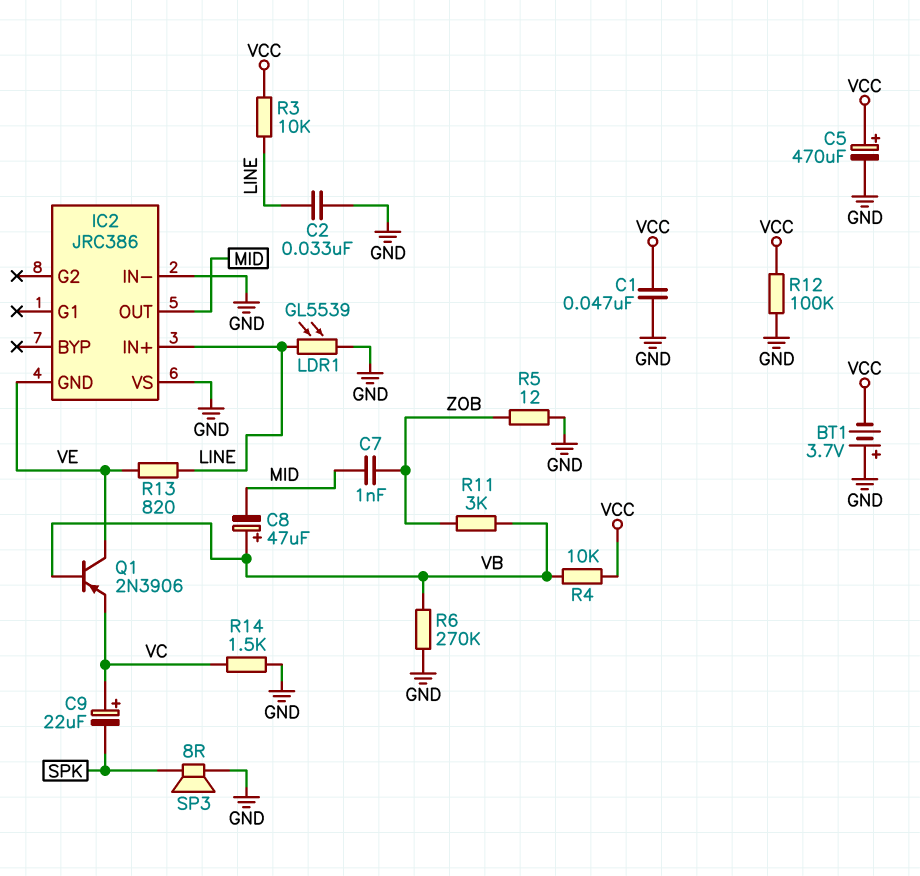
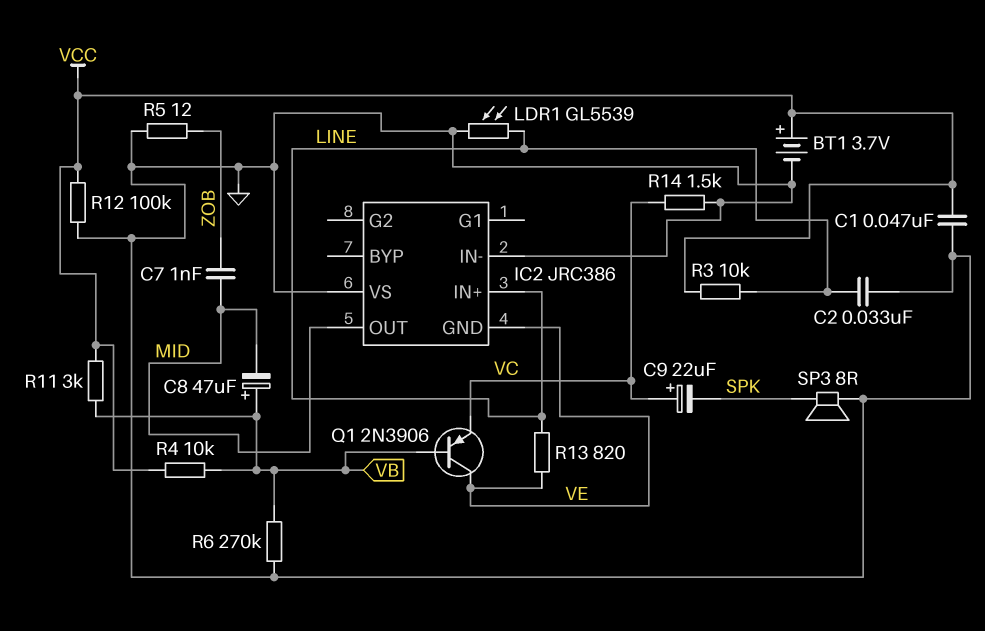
BT1: 3.7V (plus GND, minus VCC) -> 3.7V (plus VCC, minus GND)
C5: 470uF (plus VCC, minus GND) -> none
R11: 3k (VB, ZOB) -> 3k (VB, VCC)

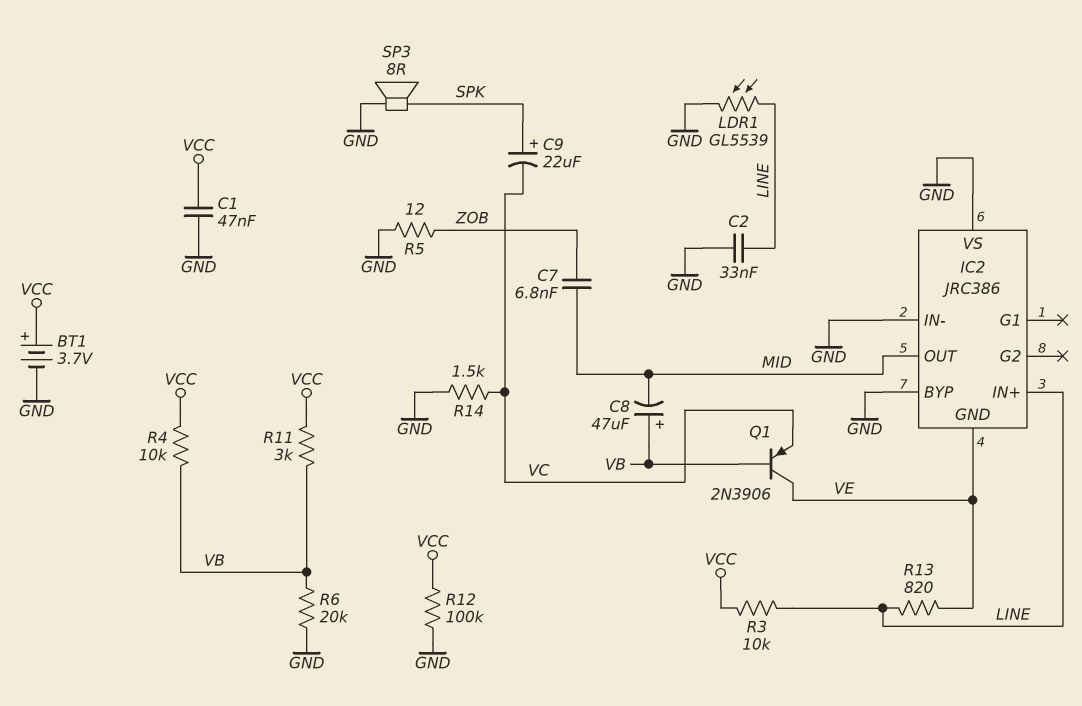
C7: 1nF (MID, ZOB) -> 6.8nF (MID, ZOB)
C9: 22uF (plus VC, minus SPK) -> 22uF (plus SPK, minus VC)
IC2 pin BYP: none -> GND
R6: 270k (GND, VB) -> 20k (GND, VB)

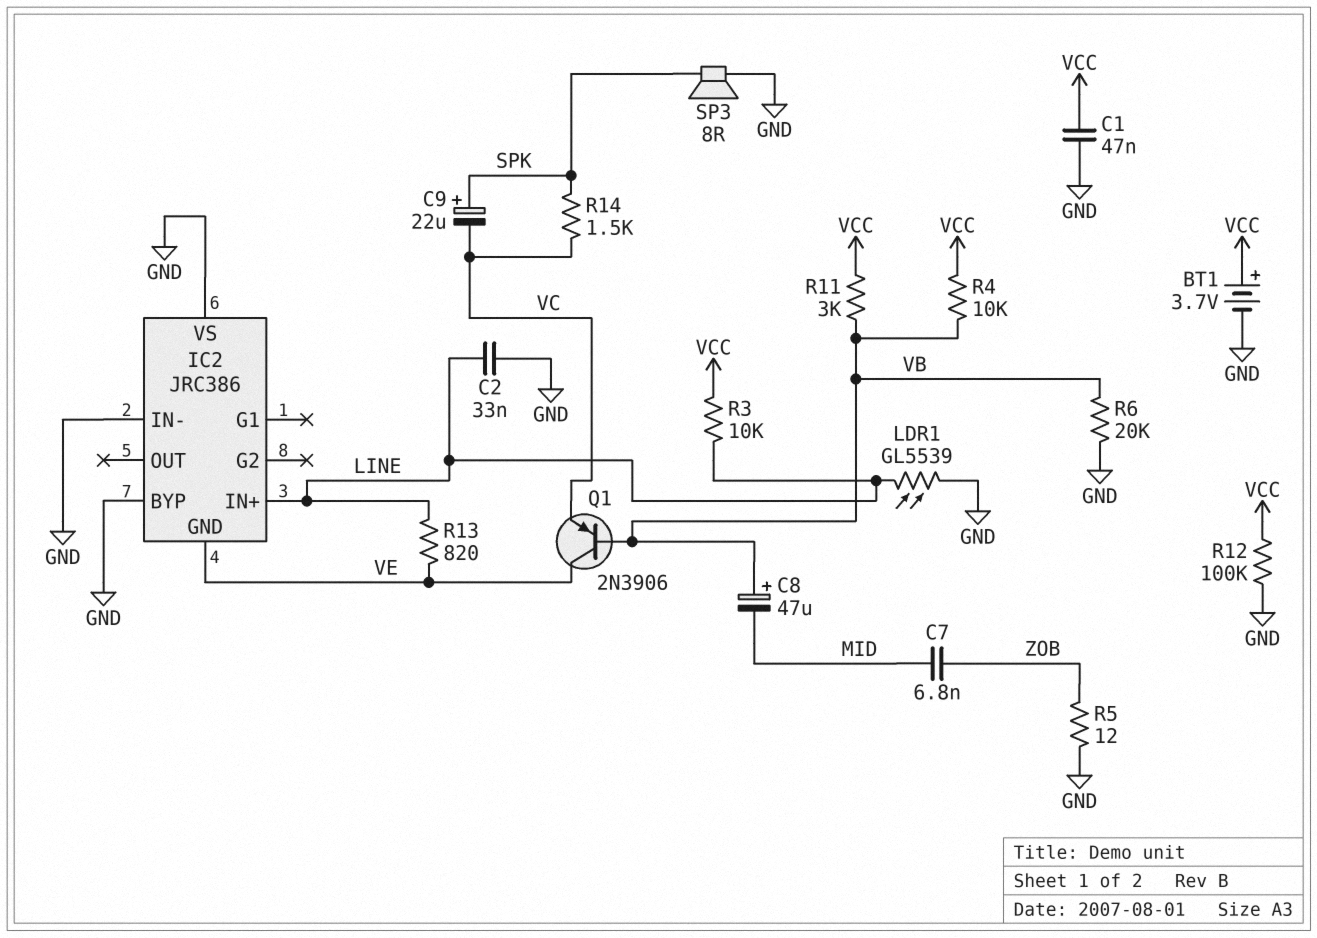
IC2 pin OUT: MID -> none
R14: 1.5k (GND, VC) -> 1.5k (SPK, VC)

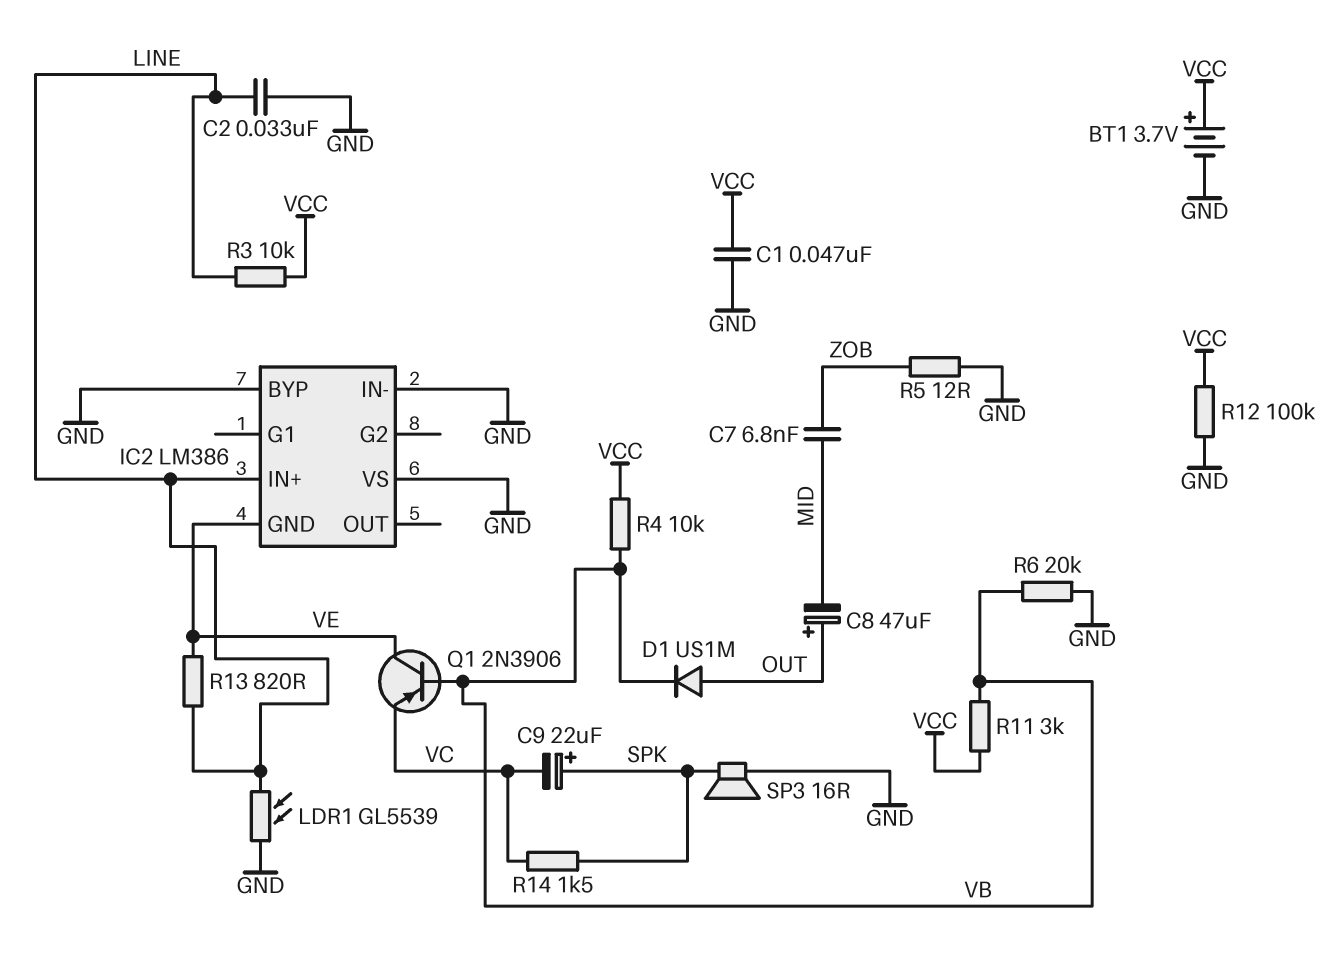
C8: 47uF (plus VB, minus MID) -> 47uF (plus OUT, minus MID)
D1: none -> diode US1M (A OUT, K VB)
IC2: JRC386 -> LM386
SP3: speaker 8R (GND, SPK) -> speaker 16R (GND, SPK)

